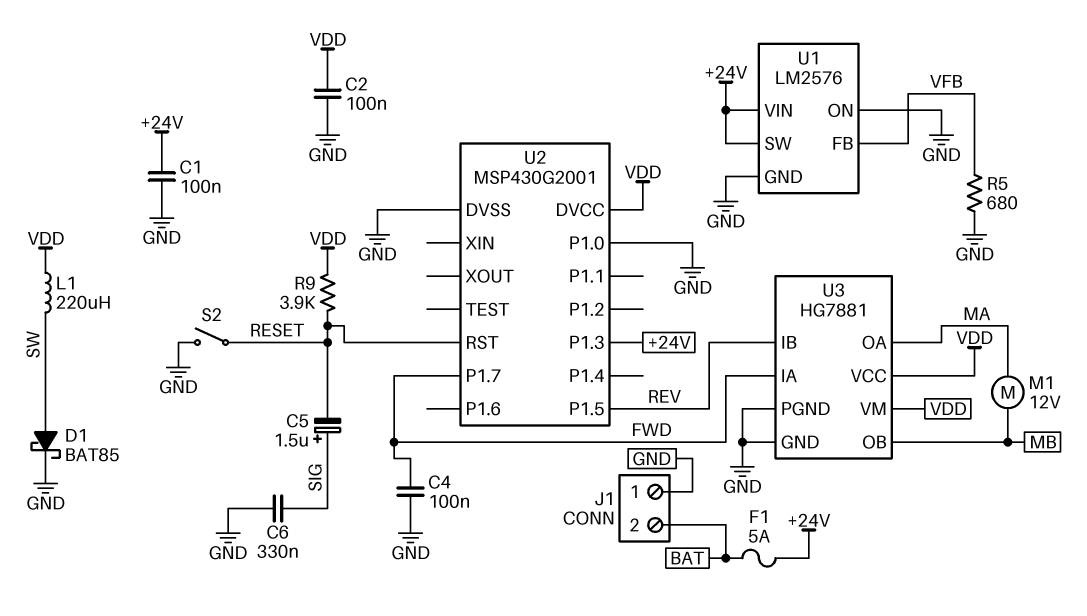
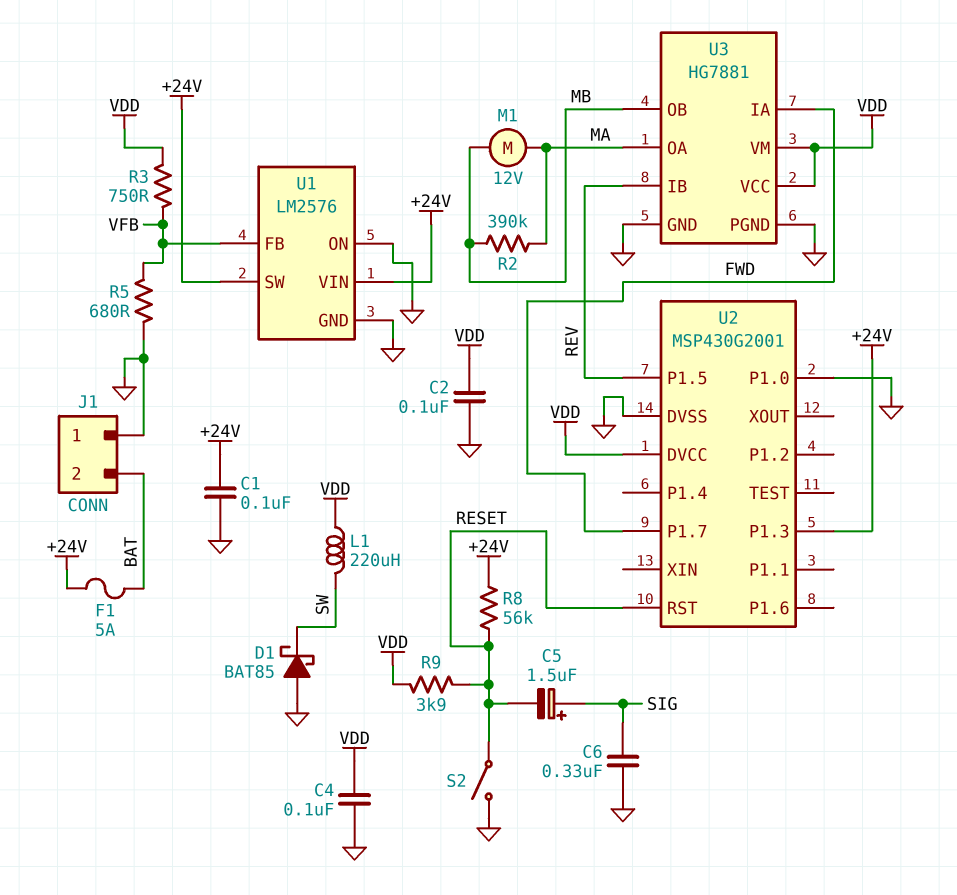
C4: 100nF (FWD, GND) -> 100nF (GND, VDD)
D1: schottky BAT85 (A SW, K GND) -> schottky BAT85 (A GND, K SW)
R2: none -> 390k (MA, MB)
R3: none -> 750 (VDD, VFB)
R8: none -> 56k (+24V, RESET)

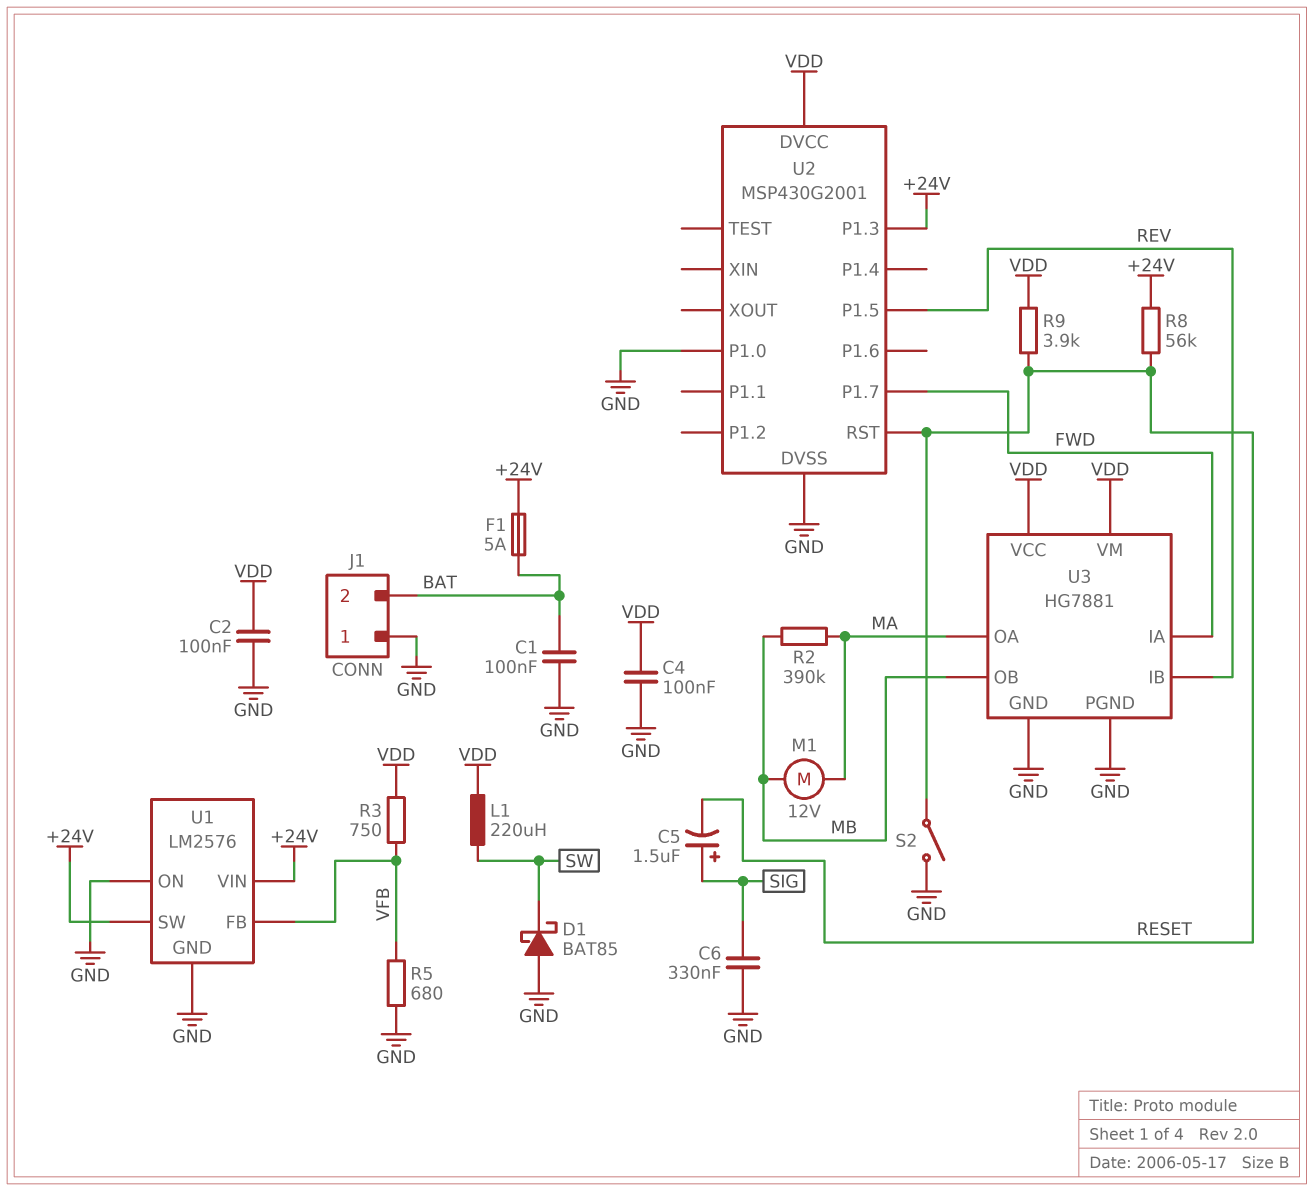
C1: 100nF (+24V, GND) -> 100nF (BAT, GND)

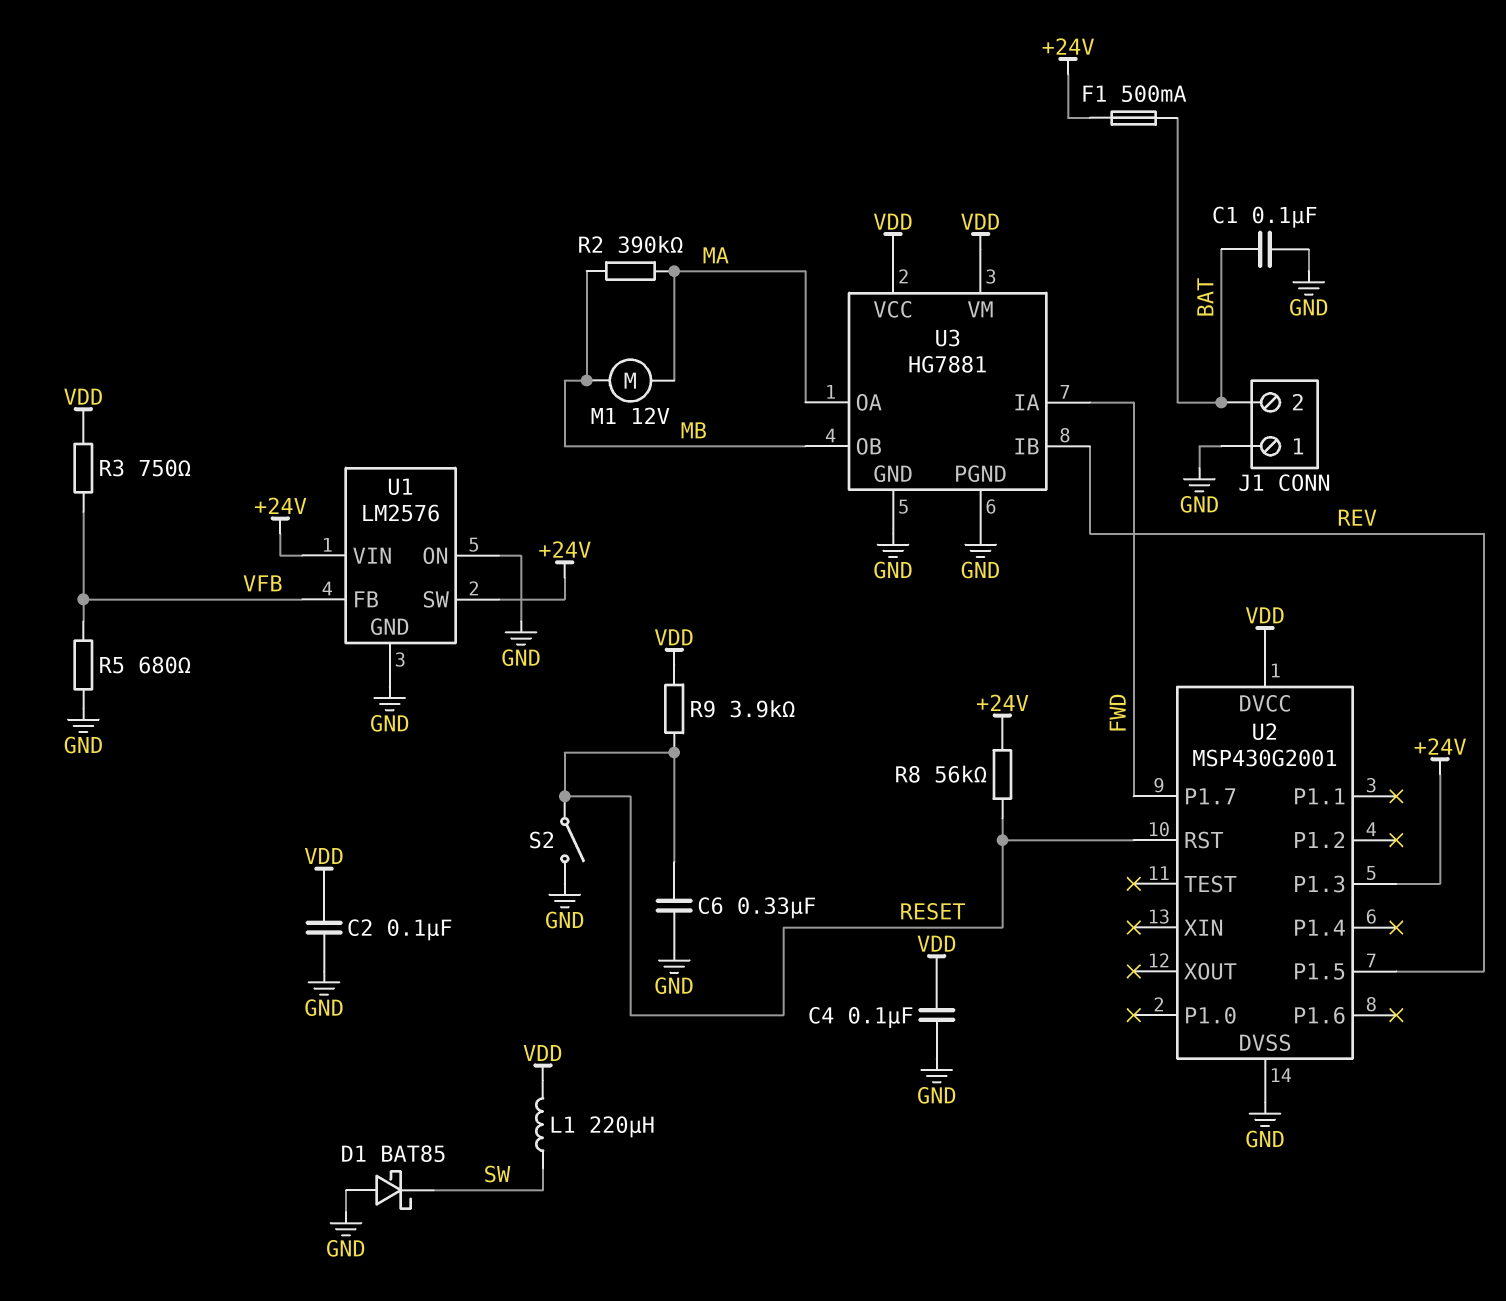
C5: 1.5uF (plus SIG, minus RESET) -> none
C6: 330nF (GND, SIG) -> 330nF (GND, RESET)
F1: 5A (+24V, BAT) -> 500mA (+24V, BAT)
U2 pin P1.0: GND -> none

